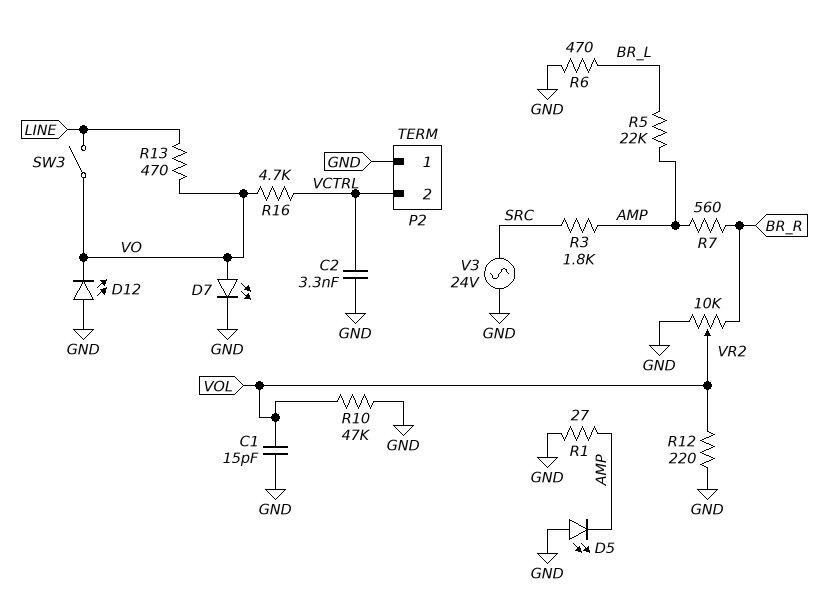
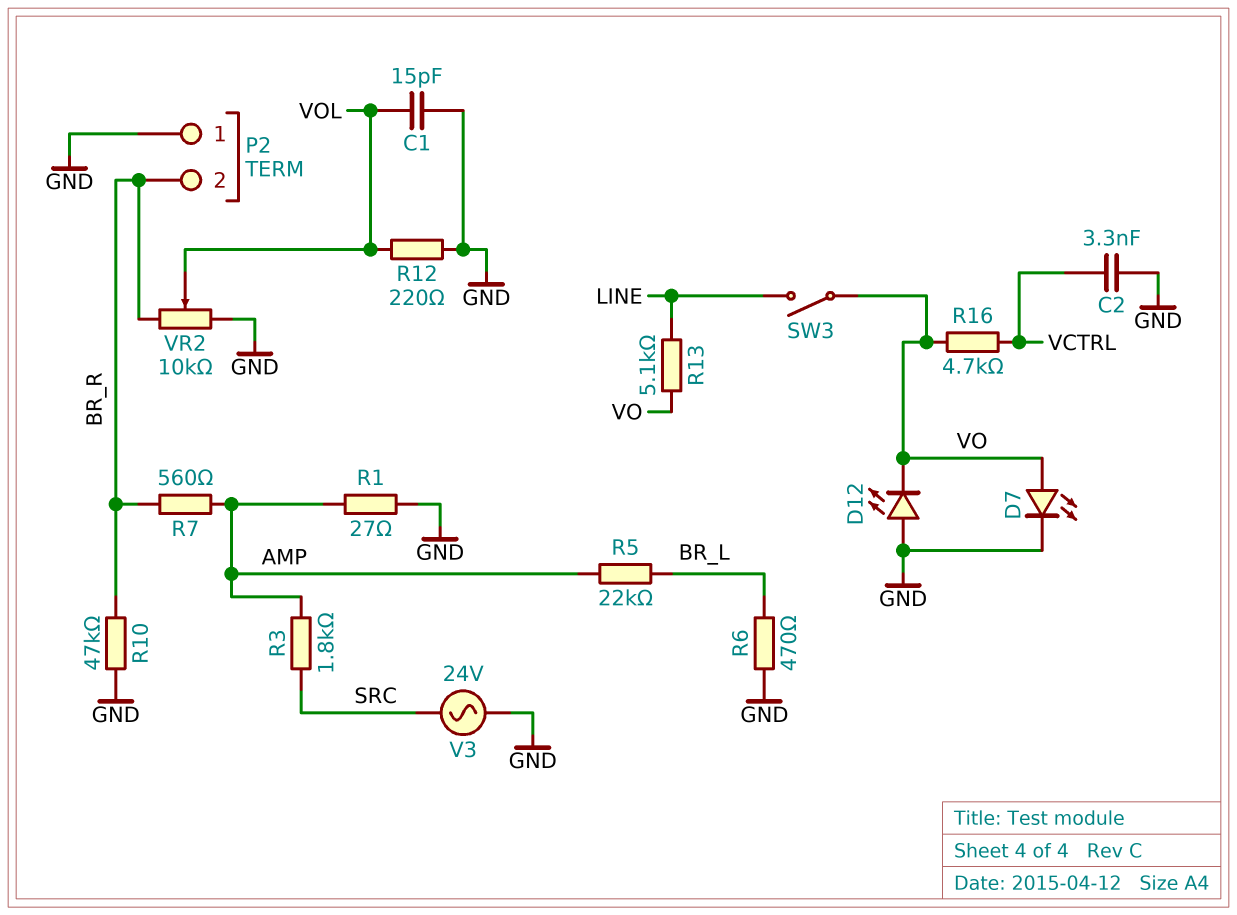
D5: LED (A GND, K AMP) -> none
P2 pin 2: VCTRL -> BR_R
R10: 47k (GND, VOL) -> 47k (BR_R, GND)
R13: 470 (LINE, VO) -> 5.1k (LINE, VO)

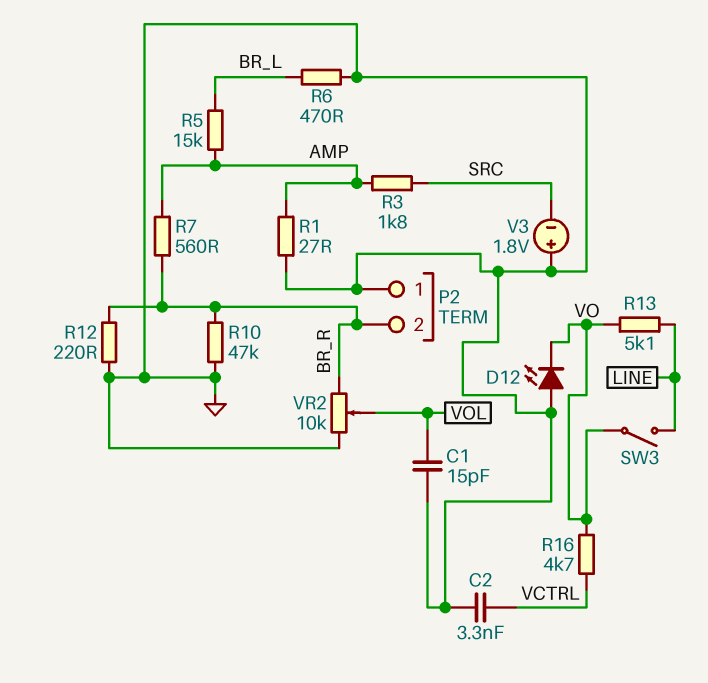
D7: LED (A VO, K GND) -> none
R5: 22k (AMP, BR_L) -> 15k (AMP, BR_L)
R12: 220 (GND, VOL) -> 220 (BR_R, GND)
V3: AC 24V (GND, SRC) -> 1.8V (plus GND, minus SRC)

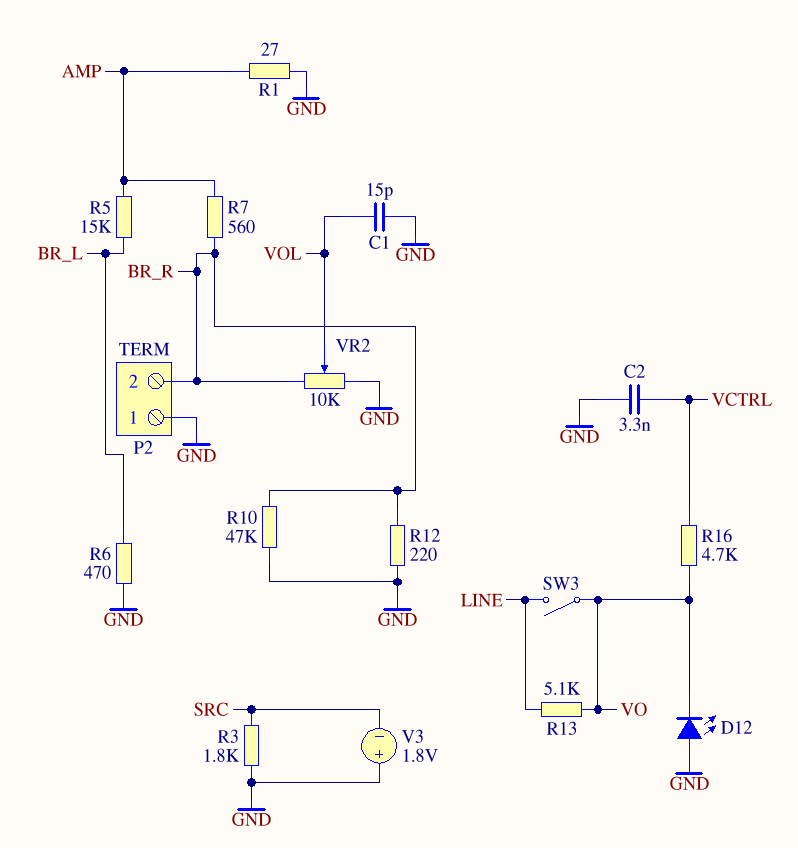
R3: 1.8k (AMP, SRC) -> 1.8k (GND, SRC)

